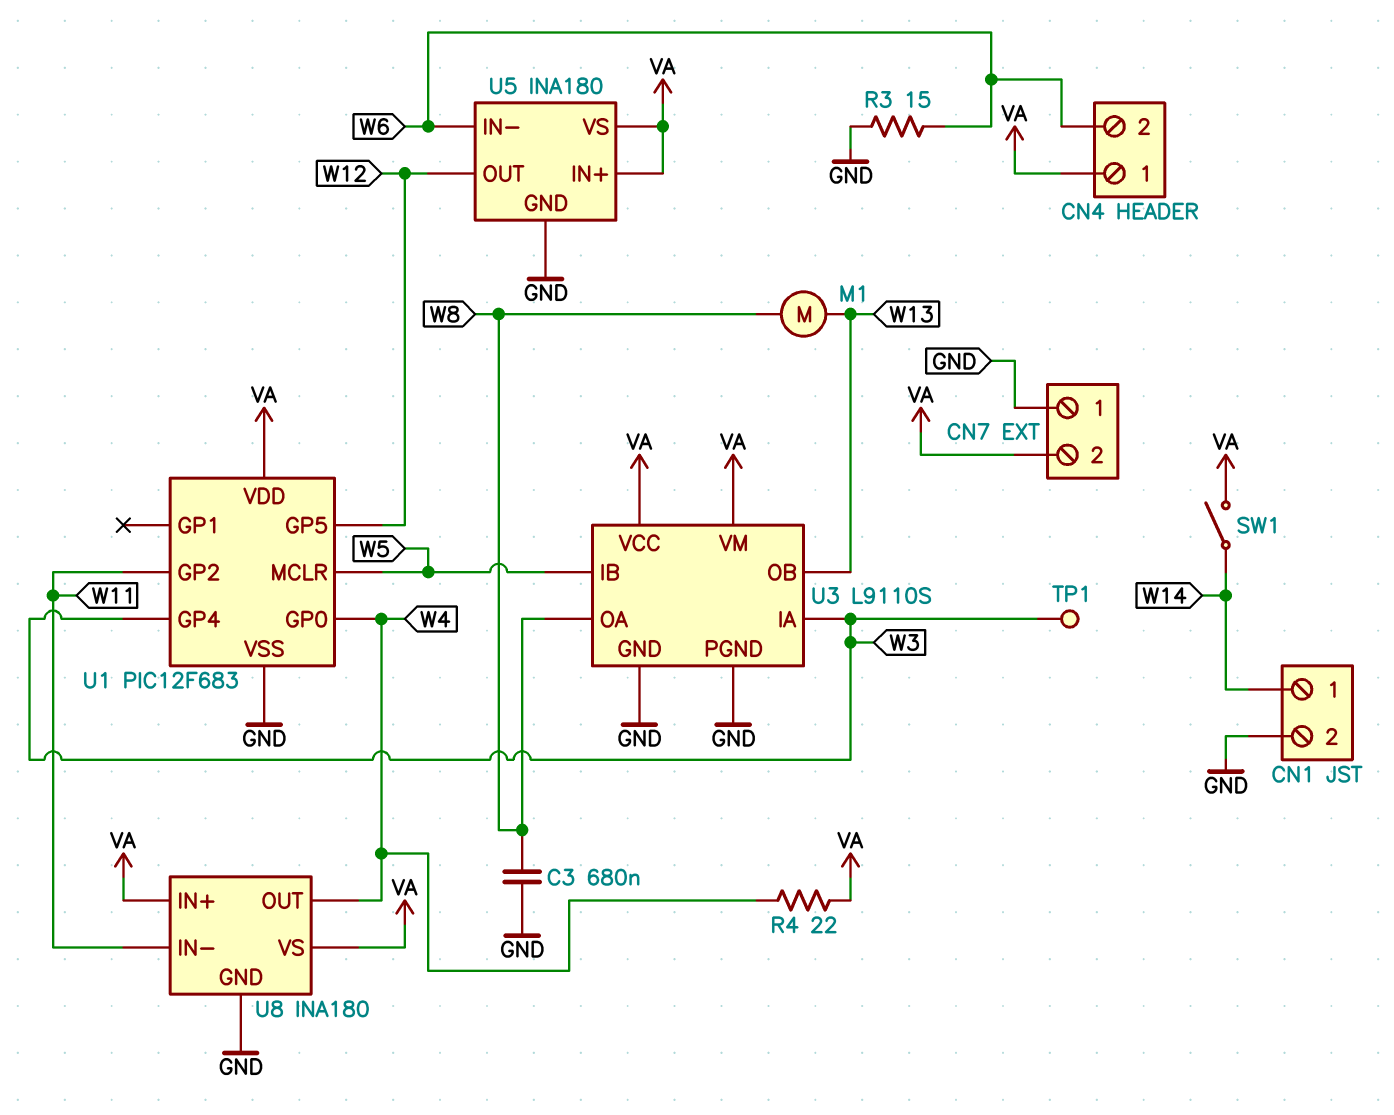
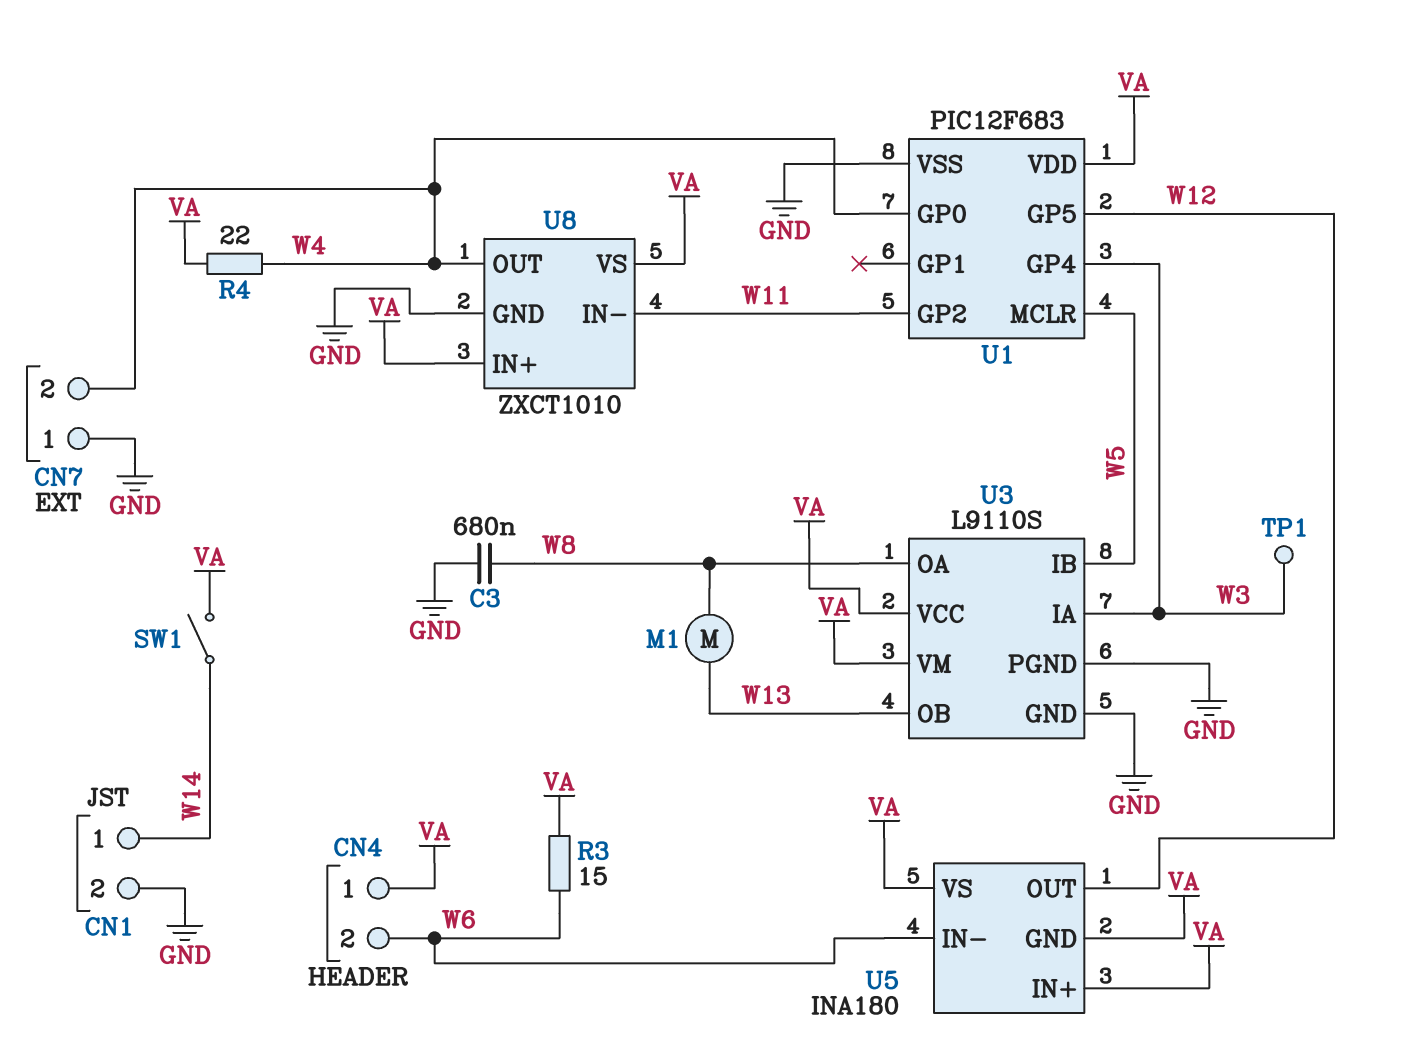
CN7 pin 2: VA -> W4
R3: 15 (GND, W6) -> 15 (VA, W6)
U5 pin GND: GND -> VA
U8: INA180 -> ZXCT1010

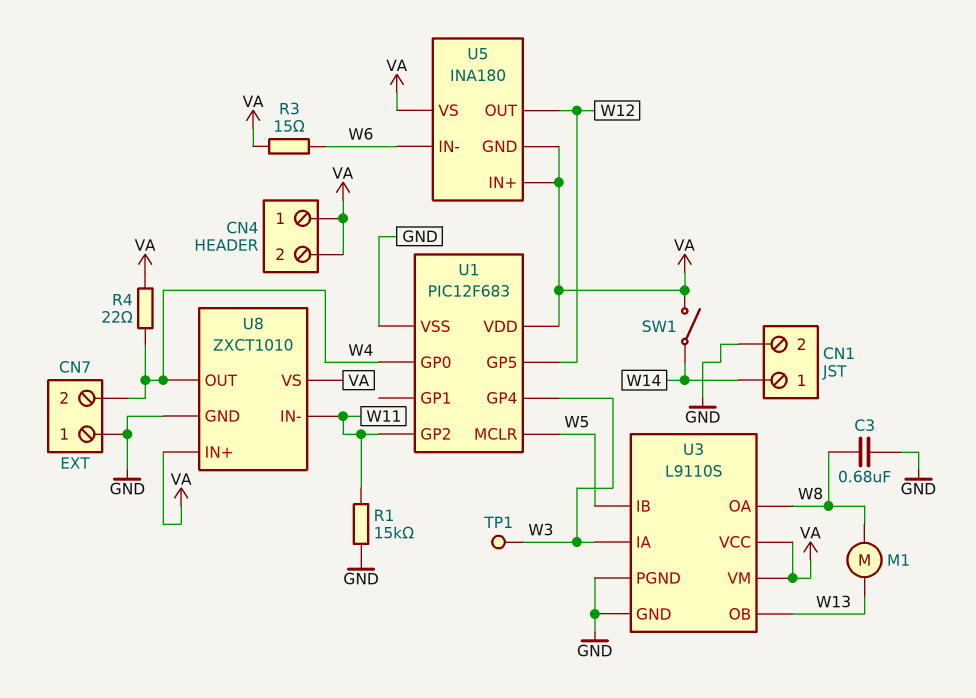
CN4 pin 2: W6 -> VA
R1: none -> 15k (GND, W11)

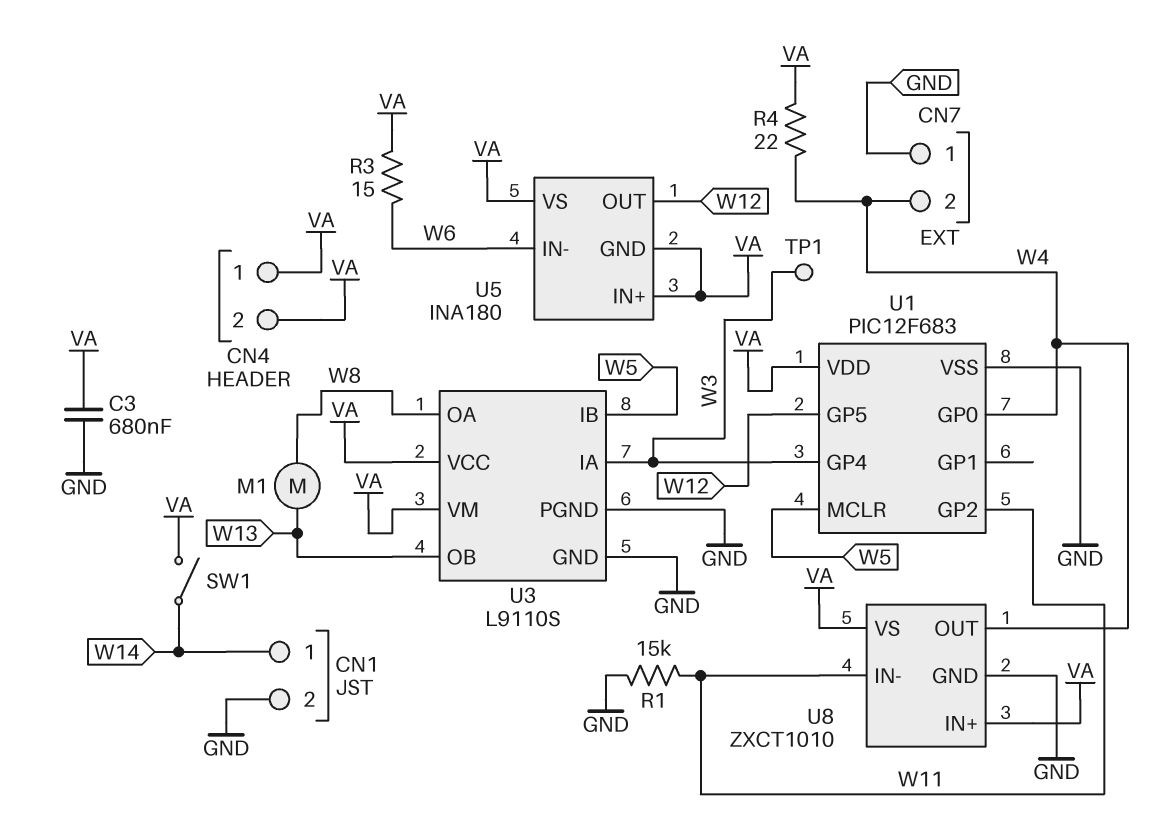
C3: 680nF (GND, W8) -> 680nF (GND, VA)

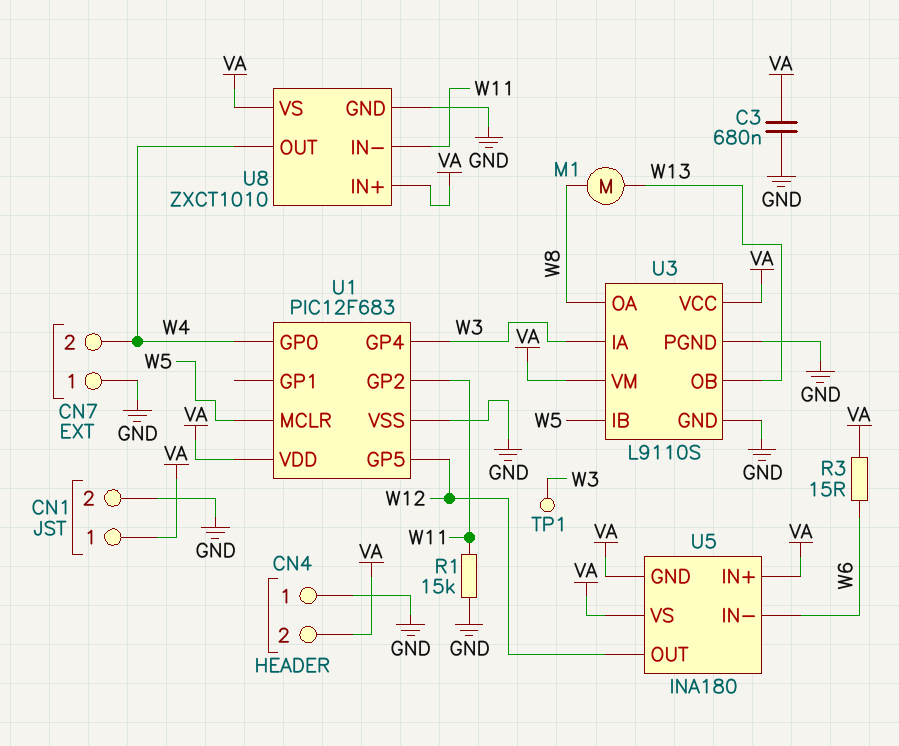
CN1 pin 1: W14 -> VA
CN4 pin 1: VA -> GND
R4: 22 (VA, W4) -> none
SW1: switch (VA, W14) -> none

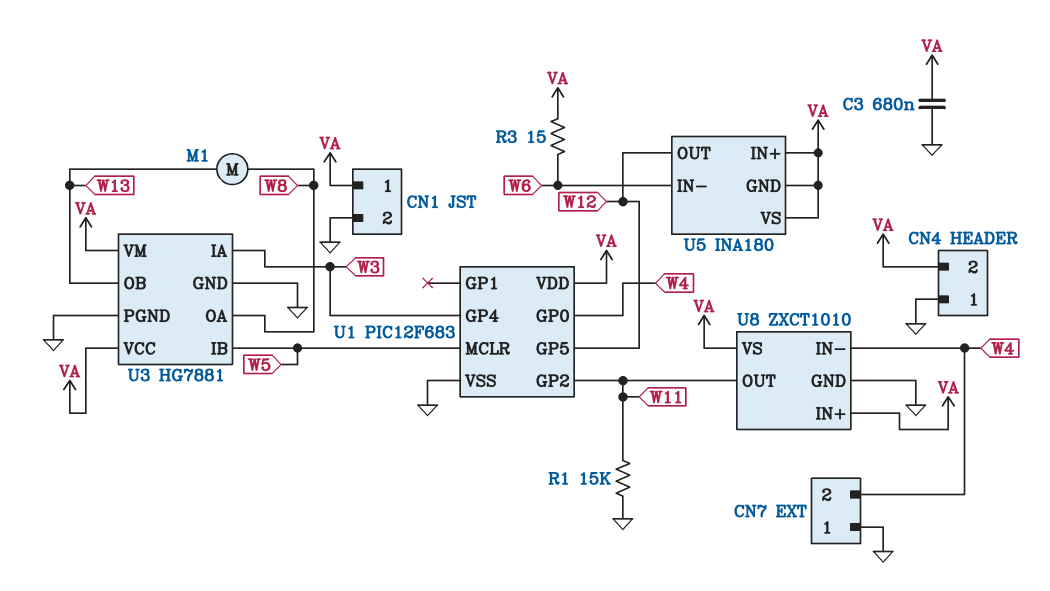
TP1: test point (W3) -> none
U3: L9110S -> HG7881
U8 pin IN-: W11 -> W4
U8 pin OUT: W4 -> W11

